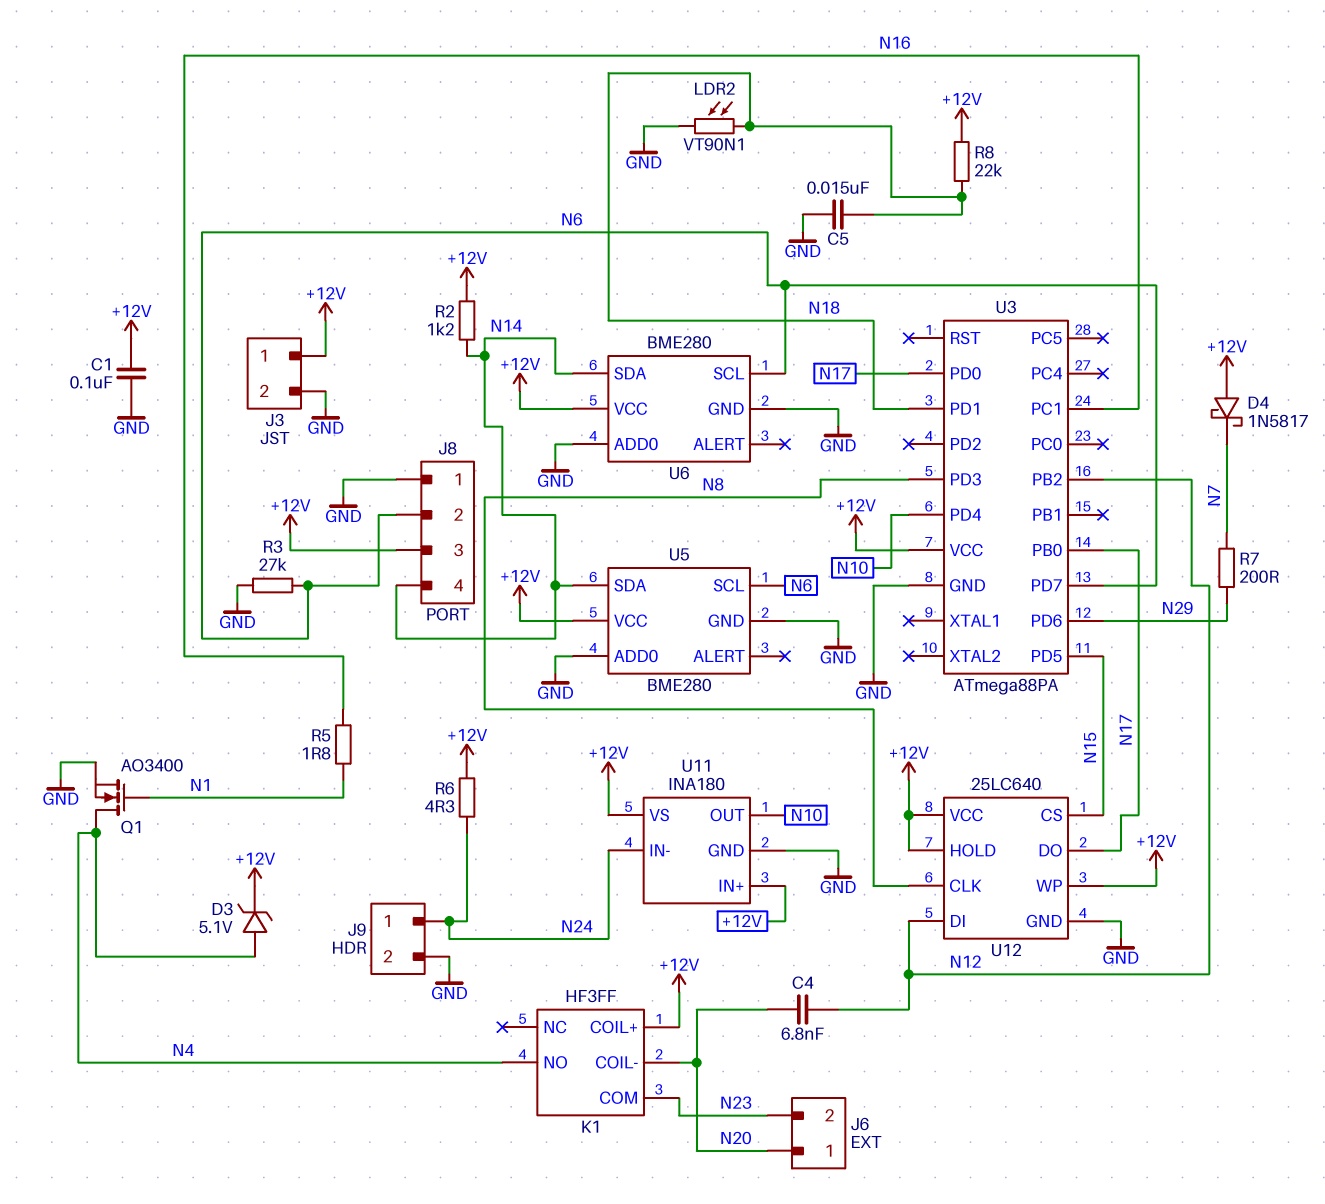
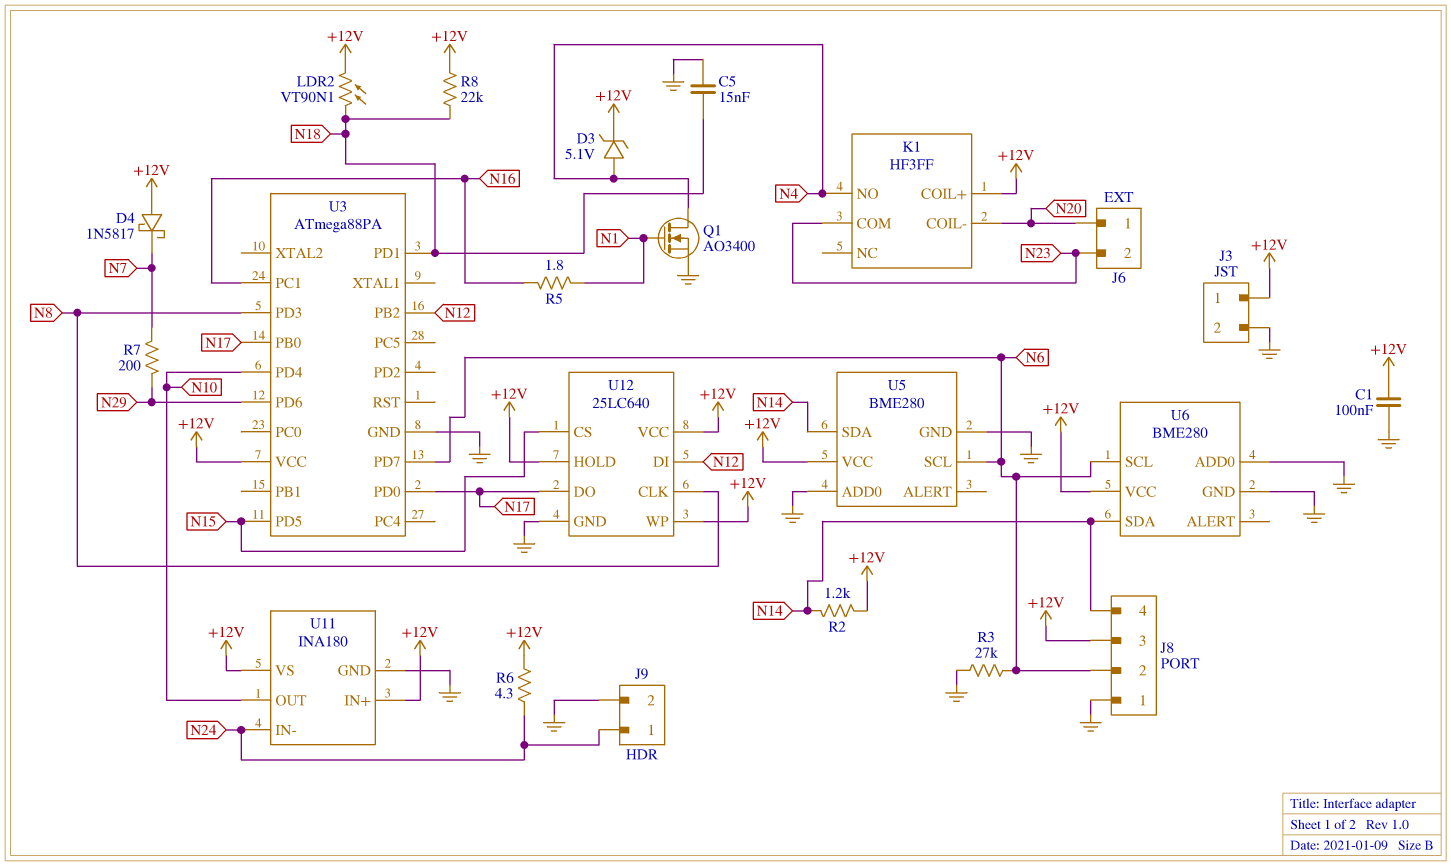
C4: 6.8nF (N12, N20) -> none
LDR2: VT90N1 (GND, N18) -> VT90N1 (+12V, N18)

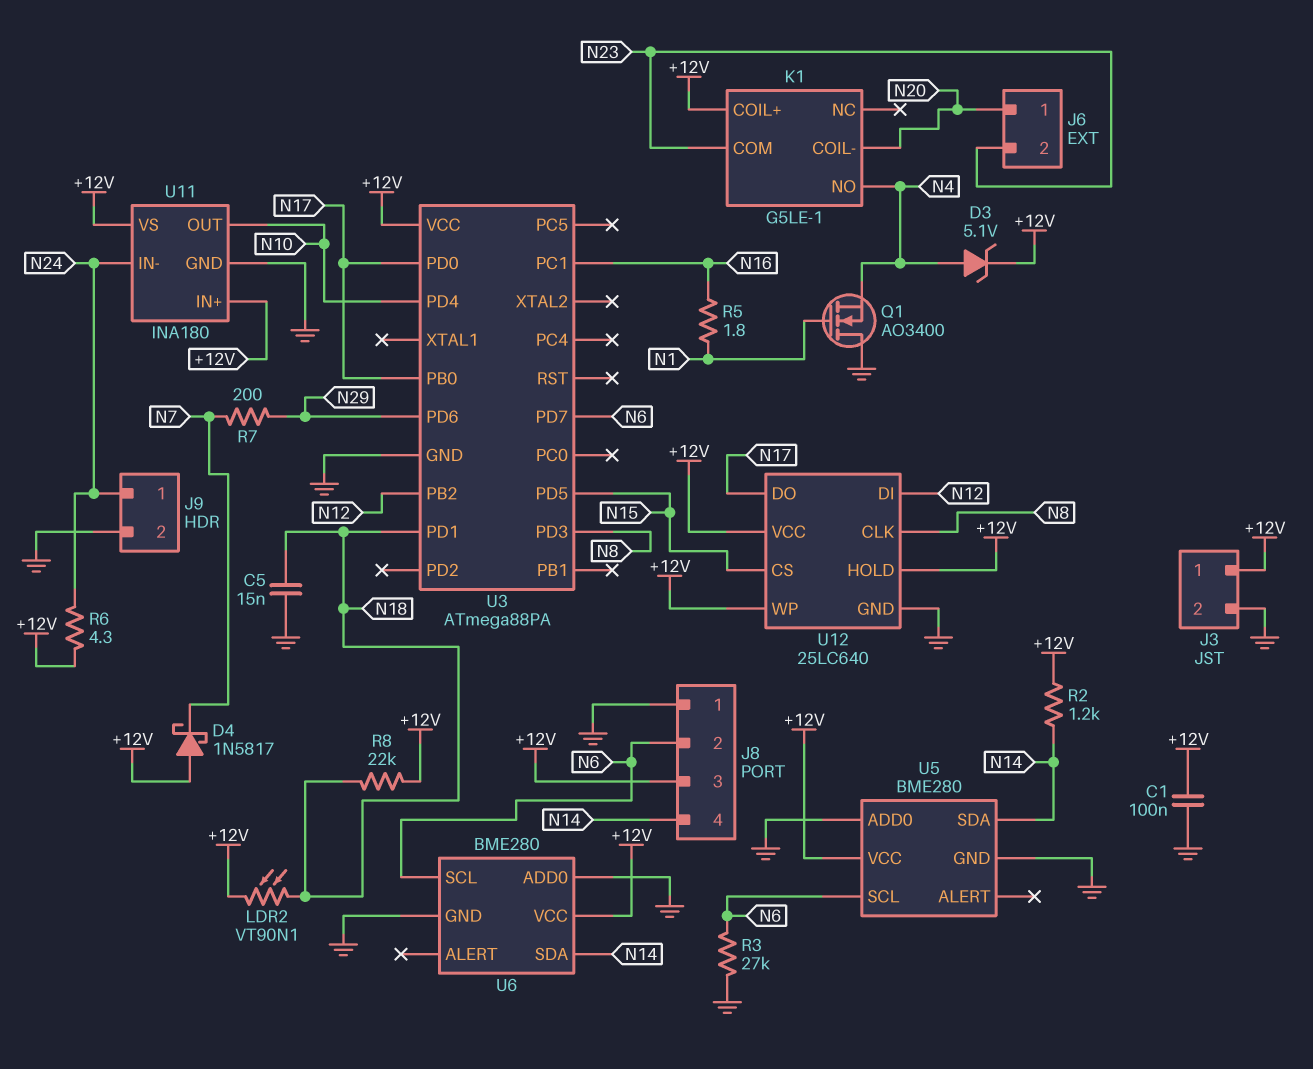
K1: HF3FF -> G5LE-1
Q1: NMOS AO3400 (G N1, D N4, S GND) -> NMOS AO3400 (G N1, D GND, S N4)

